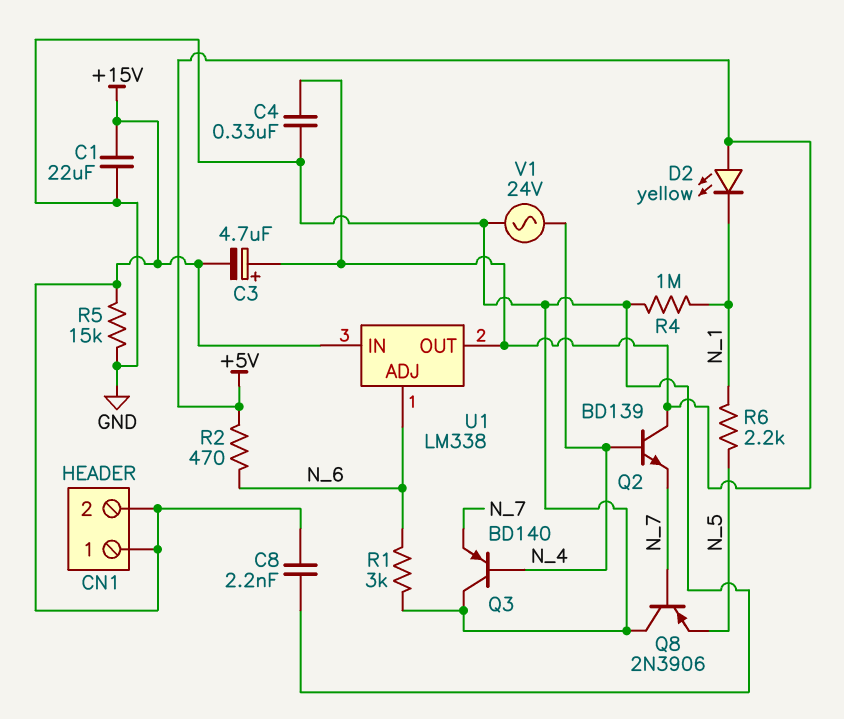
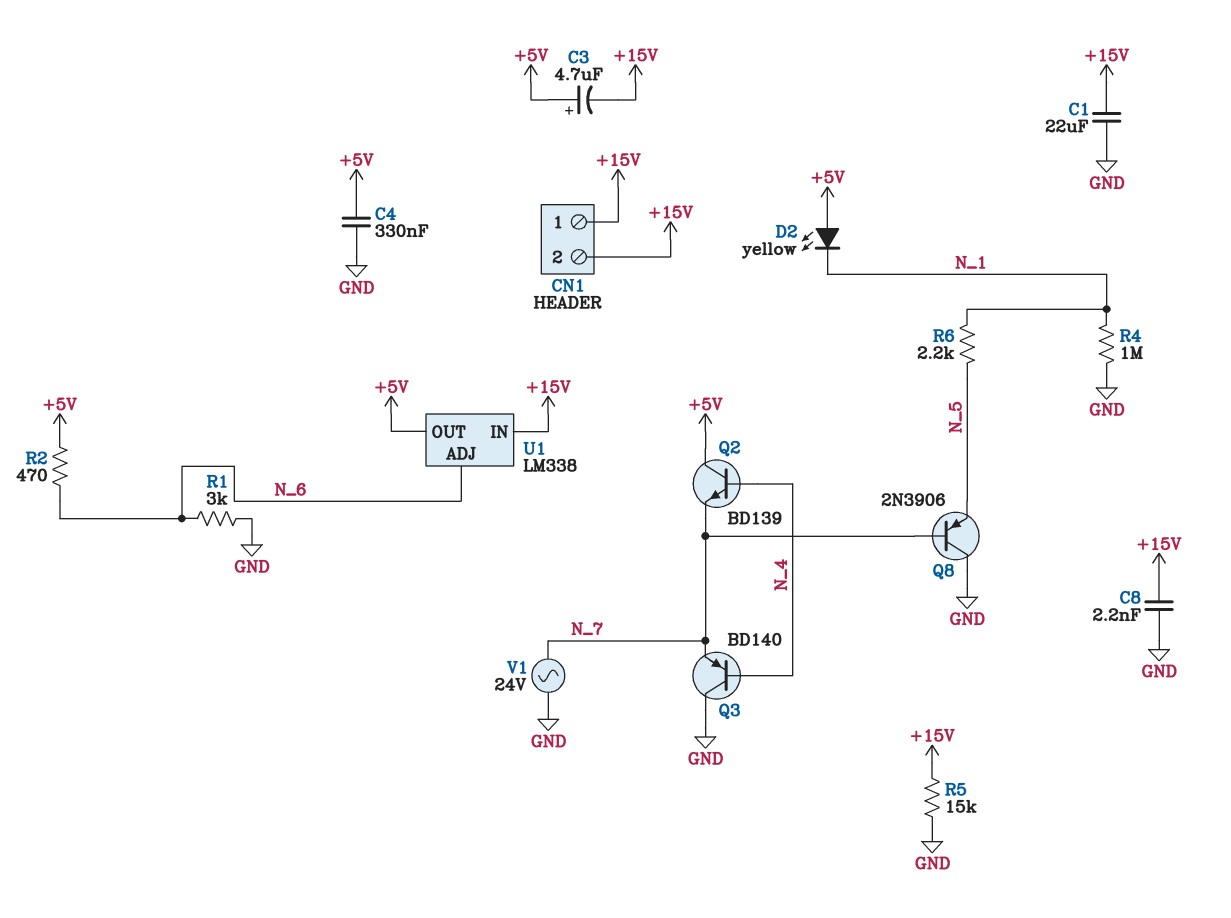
V1: AC 24V (GND, N_4) -> AC 24V (GND, N_7)

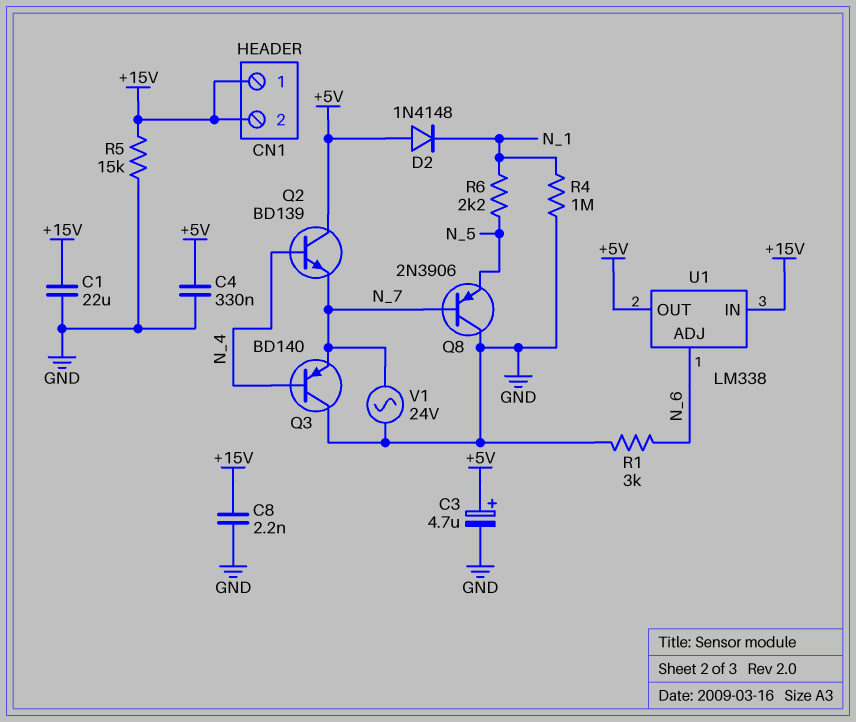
C3: 4.7uF (plus +5V, minus +15V) -> 4.7uF (plus +5V, minus GND)
D2: LED yellow (A +5V, K N_1) -> diode 1N4148 (A +5V, K N_1)
R2: 470 (+5V, N_6) -> none

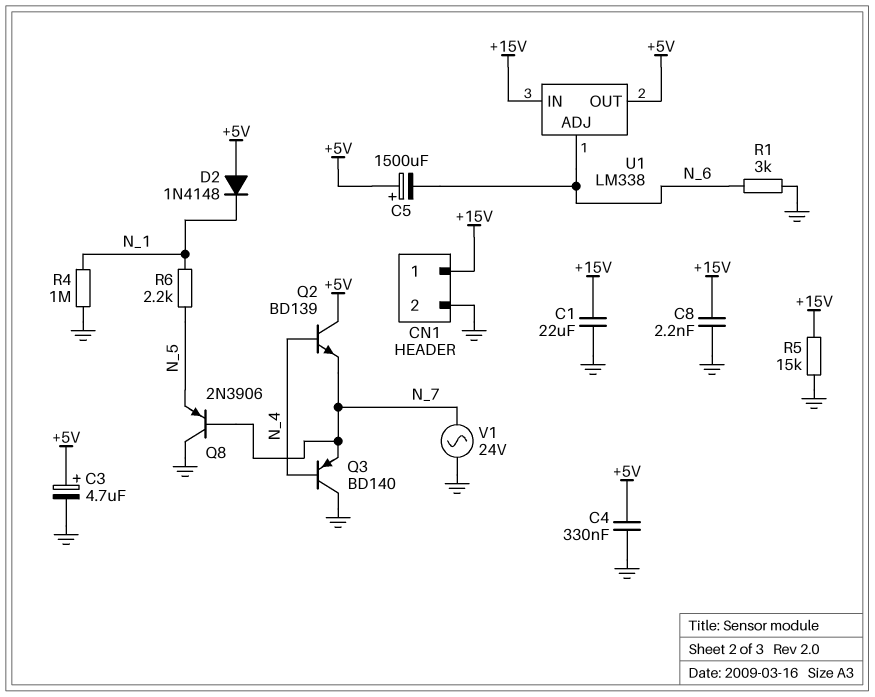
C5: none -> 1500uF (plus +5V, minus N_6)
CN1 pin 2: +15V -> GND

